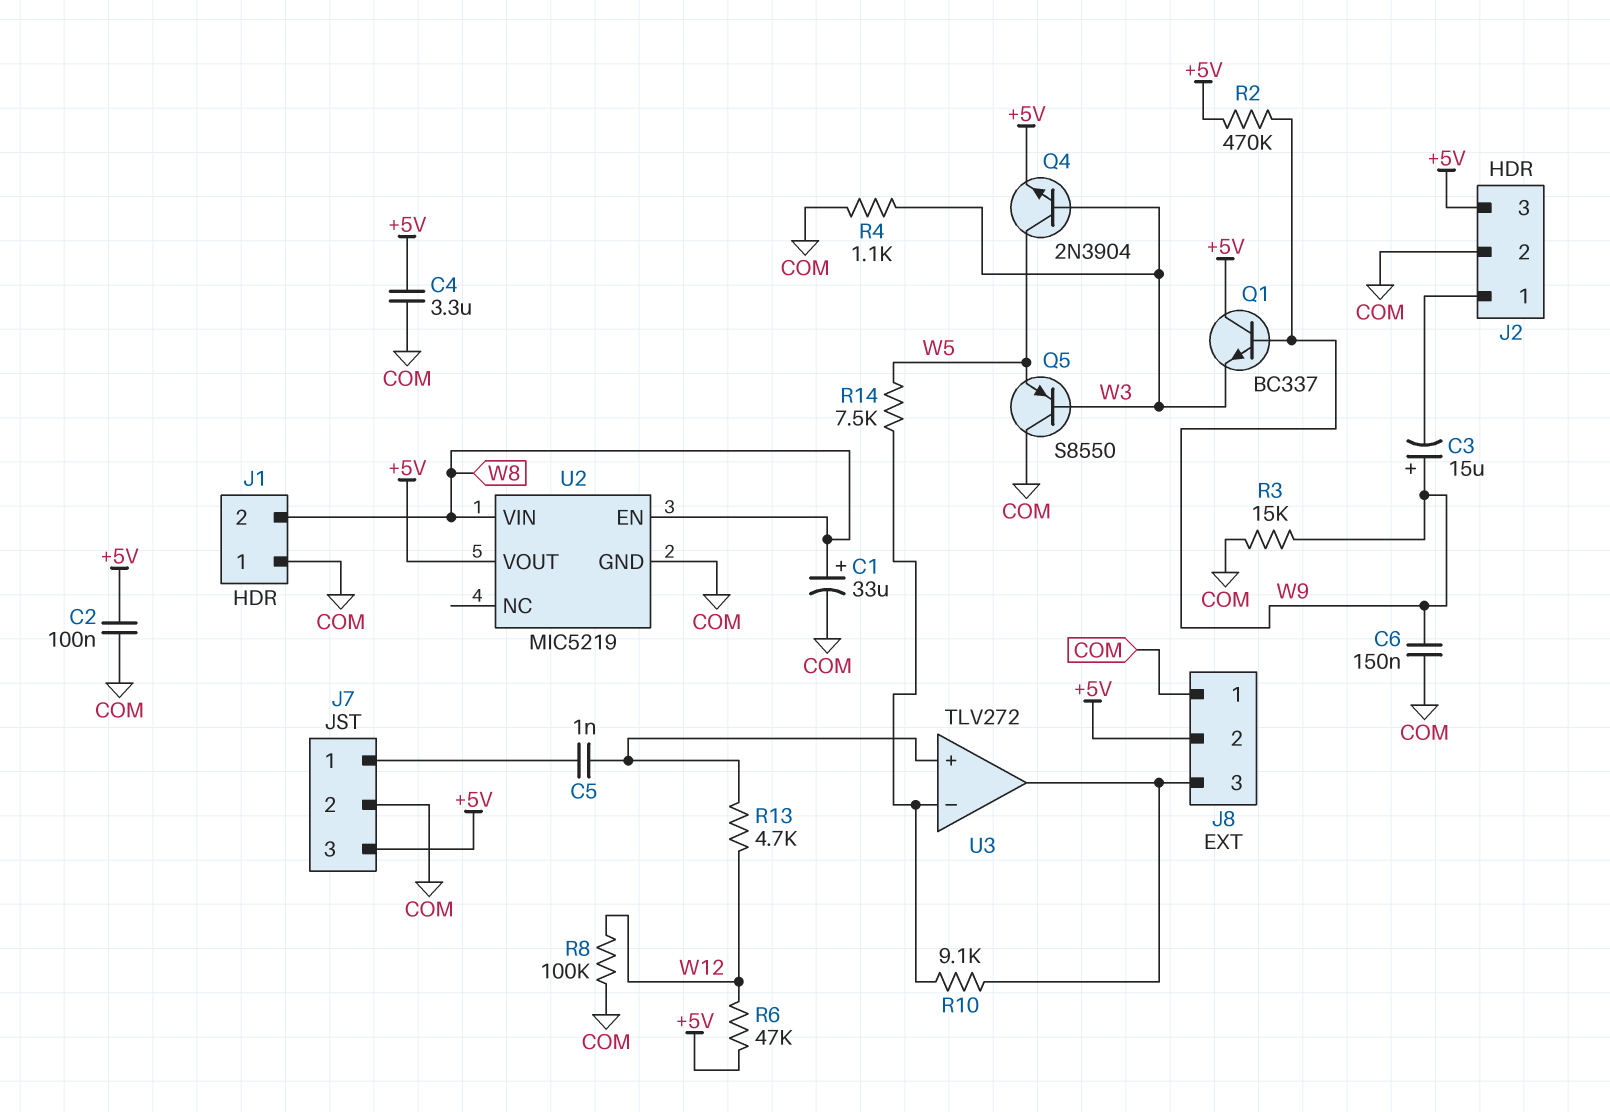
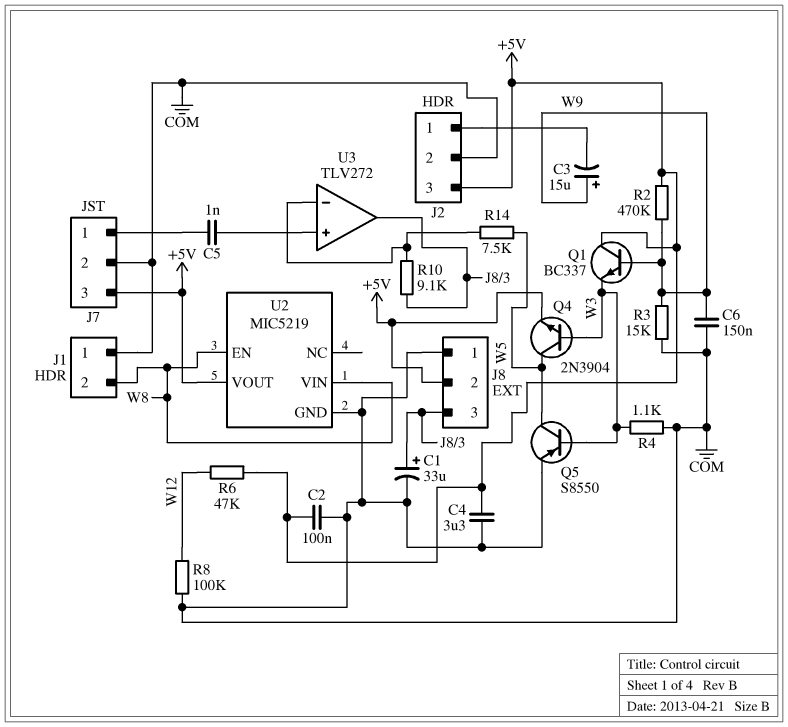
C1: 33uF (plus W8, minus COM) -> 33uF (plus J8/3, minus COM)
Q5: PNP S8550 (B W3, C COM, E W5) -> PNP S8550 (B W3, C W5, E COM)
R13: 4.7k (U3/in+, W12) -> none

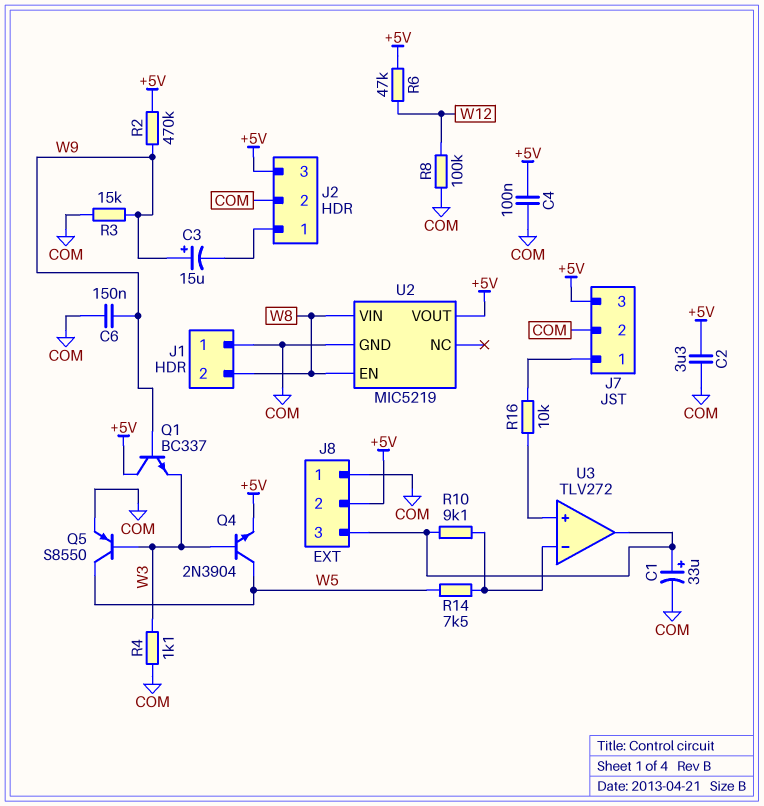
C2: 100nF (+5V, COM) -> 3.3uF (+5V, COM)
C4: 3.3uF (+5V, COM) -> 100nF (+5V, COM)
C5: 1nF (J7/1, U3/in+) -> none
R16: none -> 10k (J7/1, U3/in+)

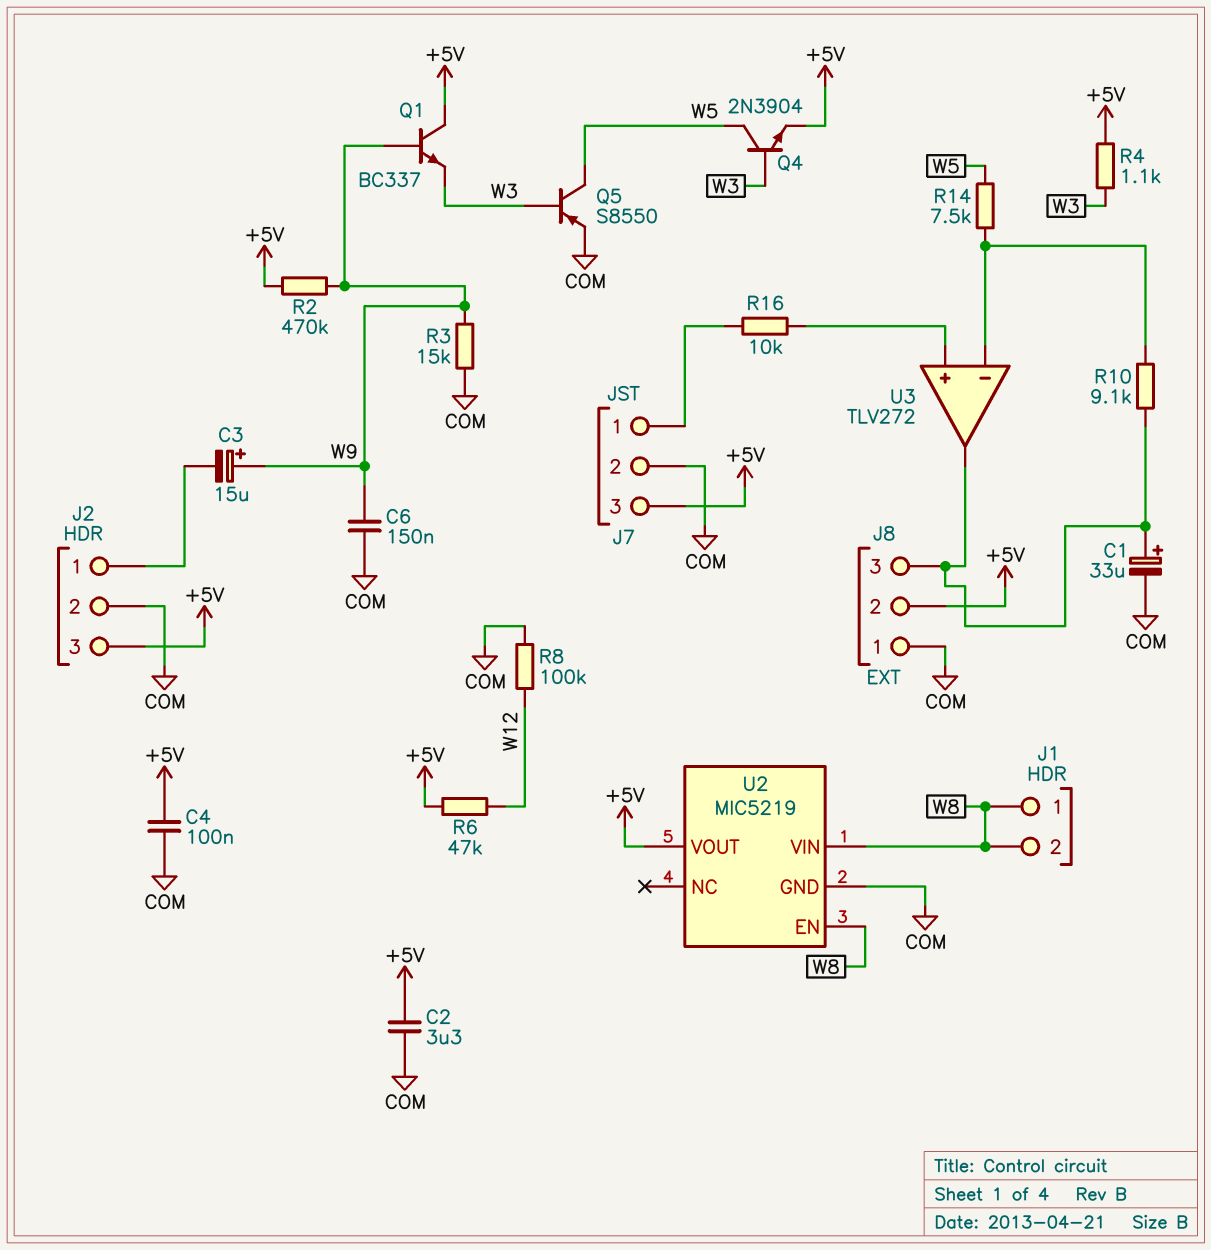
J1 pin 1: COM -> W8
R4: 1.1k (COM, W3) -> 1.1k (+5V, W3)

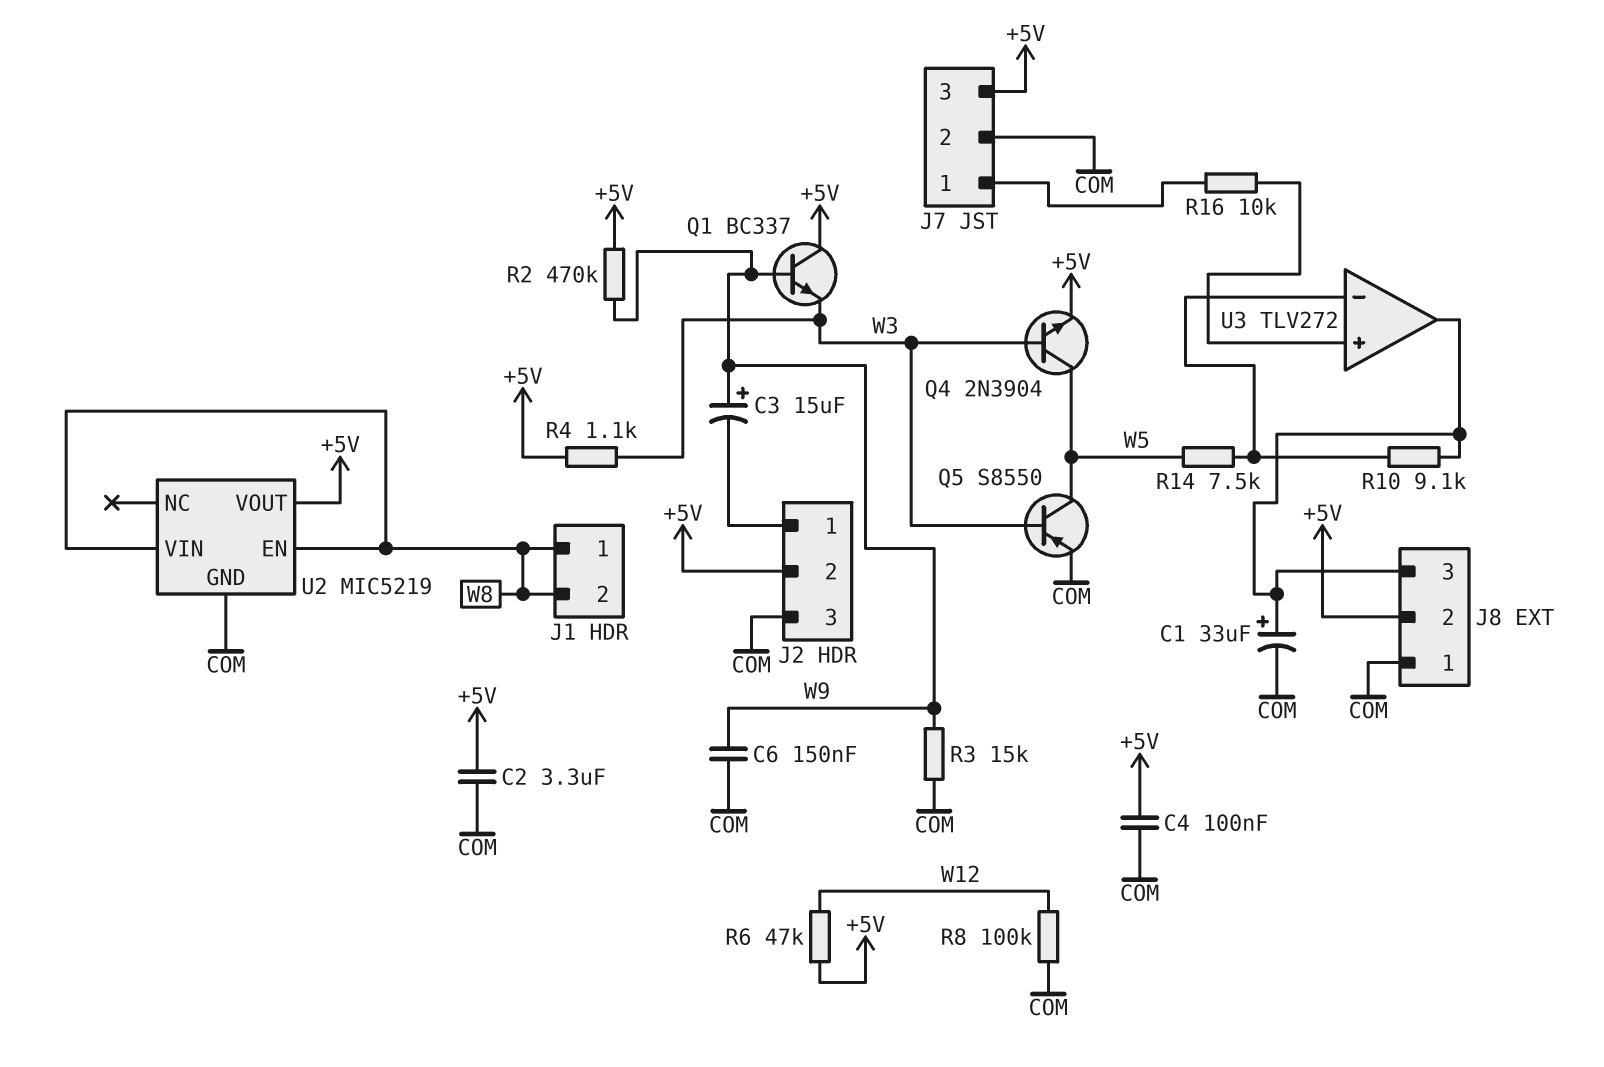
J2 pin 2: COM -> +5V
J2 pin 3: +5V -> COM

